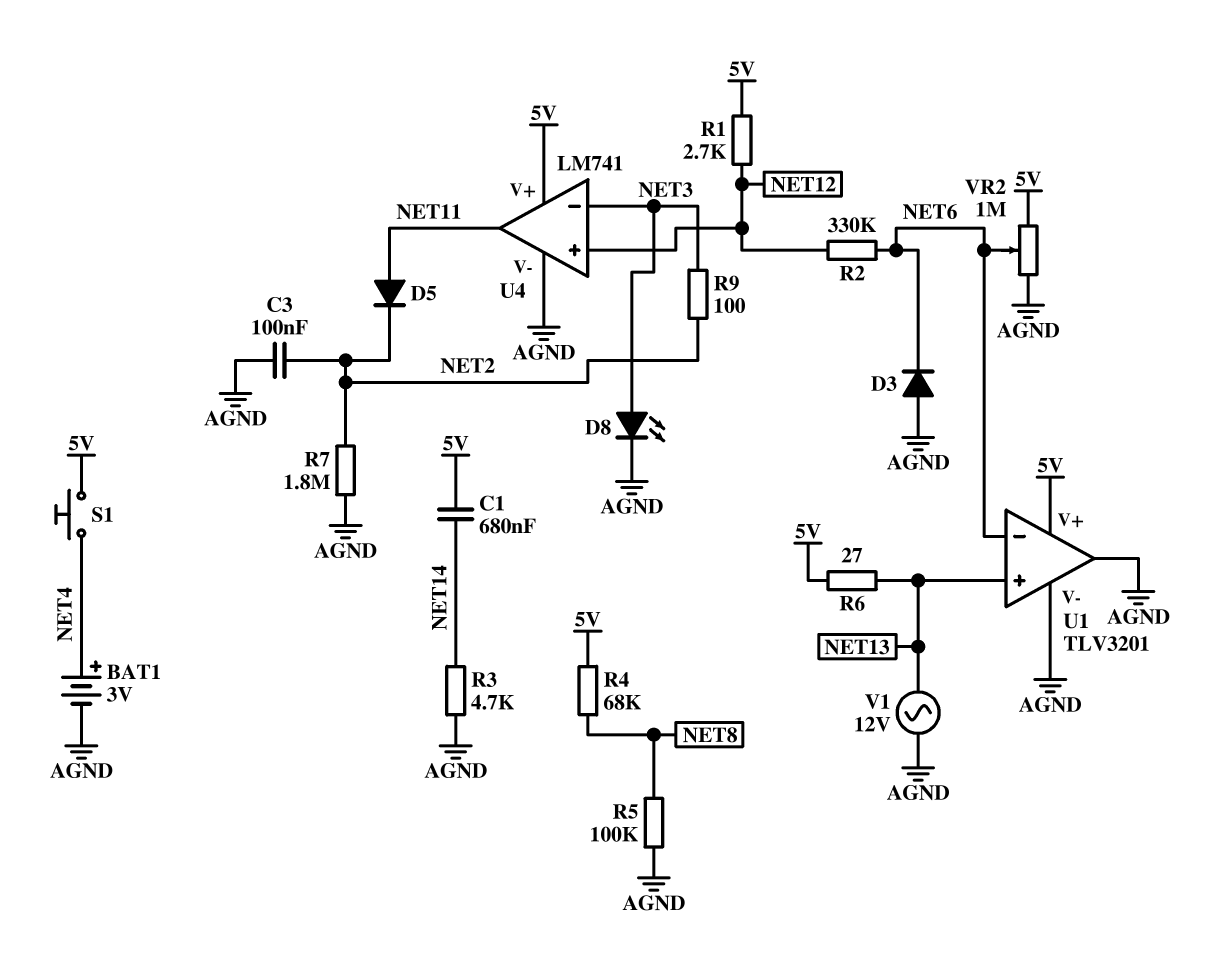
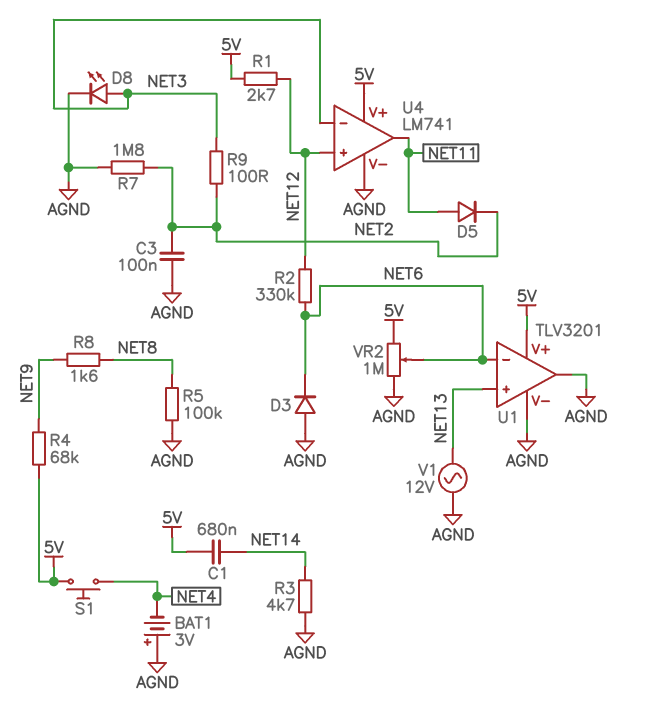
BAT1: 3V (plus NET4, minus AGND) -> 3V (plus AGND, minus NET4)
R4: 68k (5V, NET8) -> 68k (5V, NET9)
R6: 27 (5V, NET13) -> none
R8: none -> 1.6k (NET8, NET9)

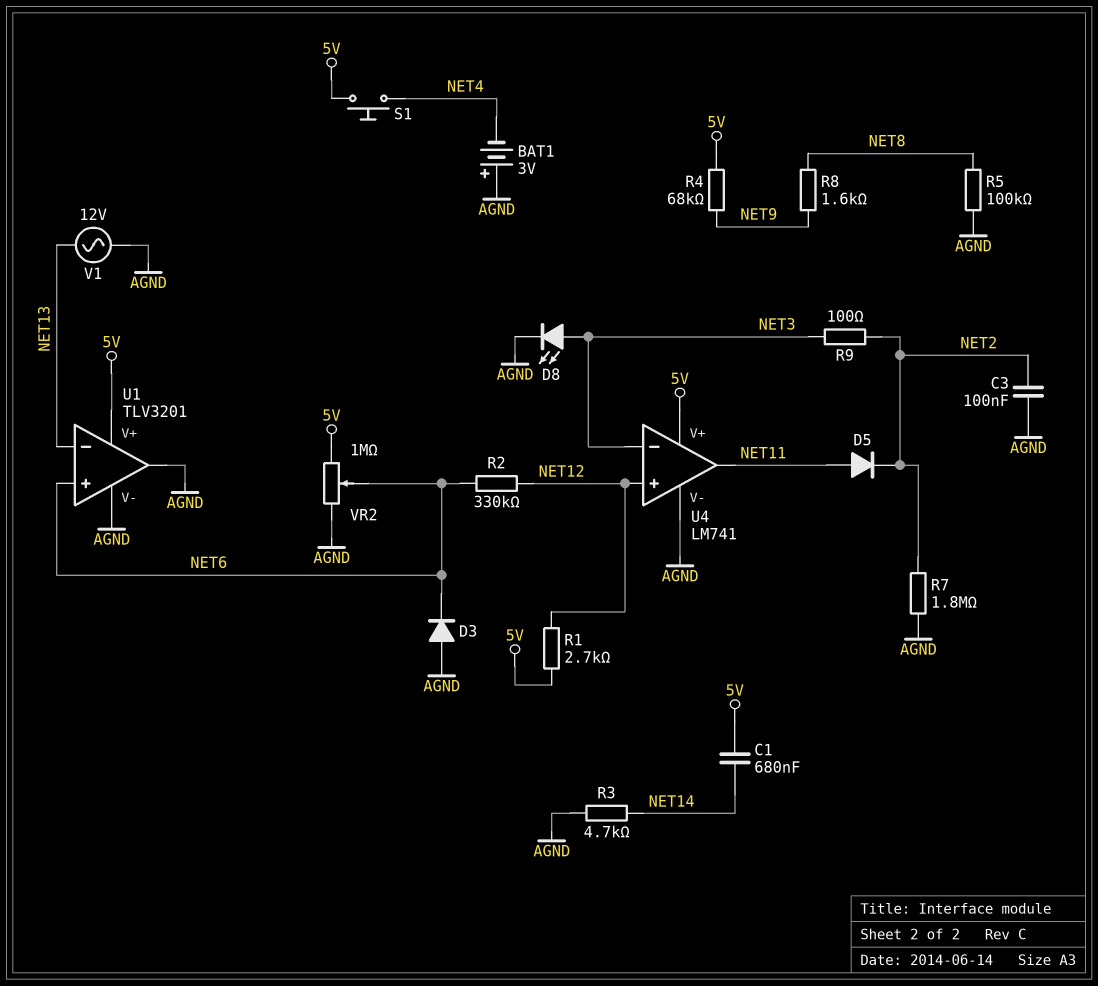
U1 pin in+: NET13 -> NET6
U1 pin in-: NET6 -> NET13

